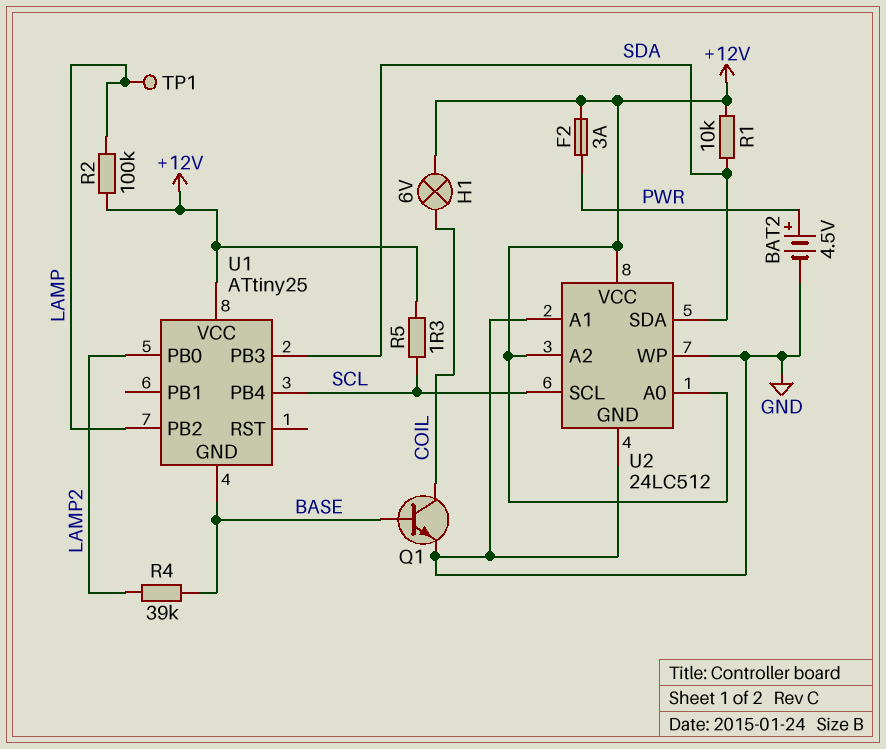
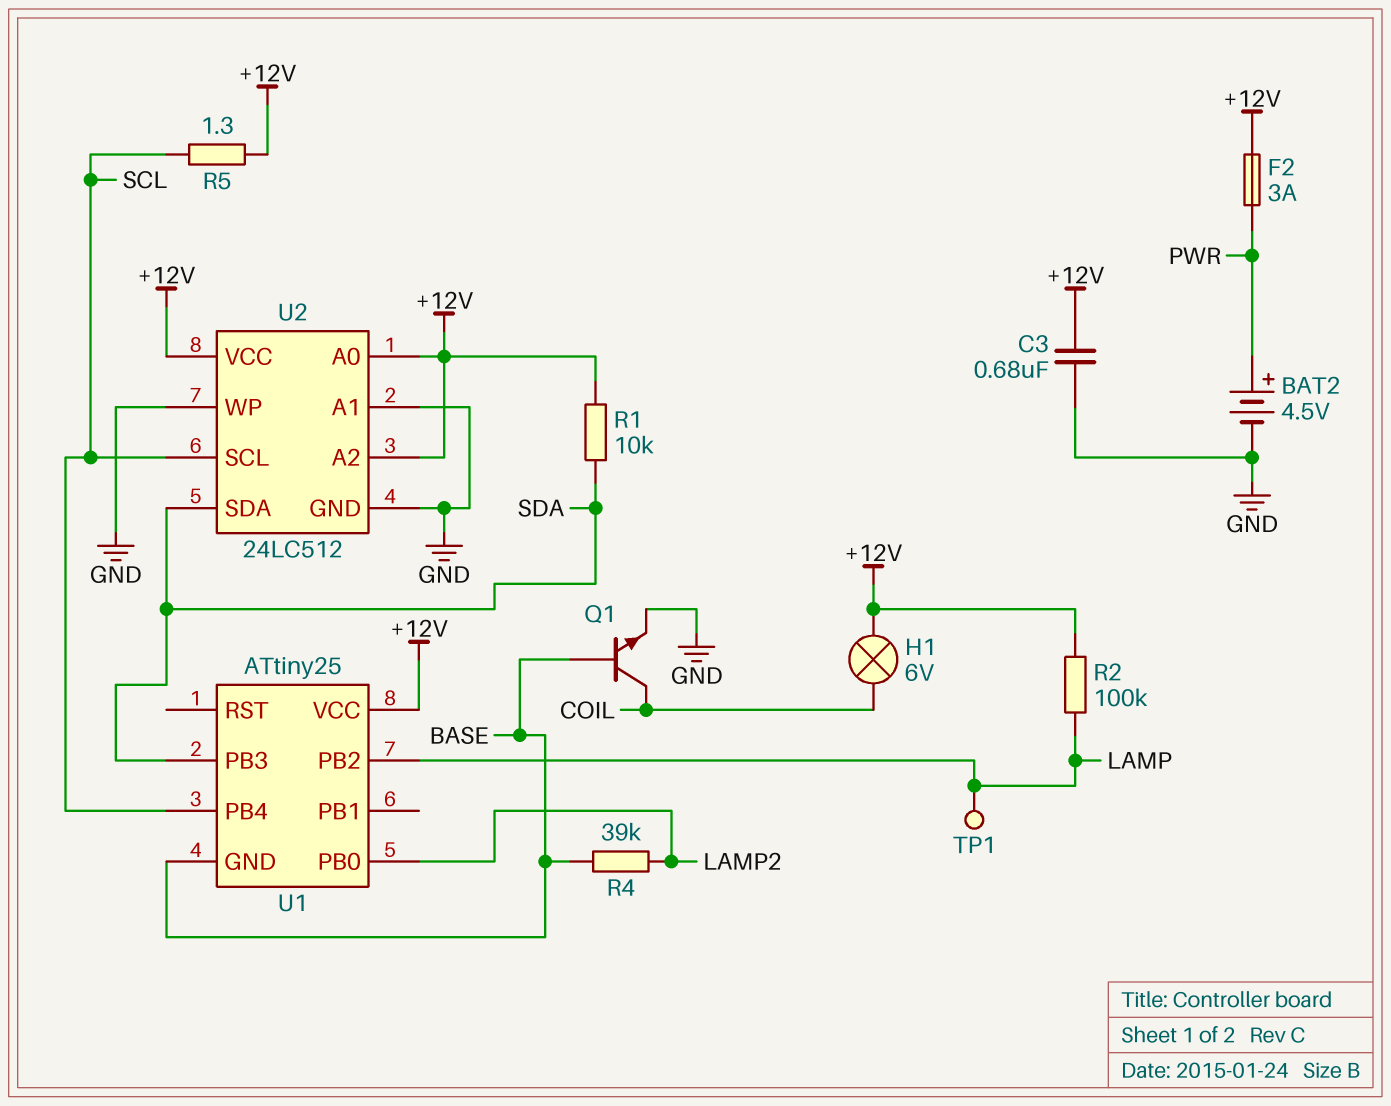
C3: none -> 680nF (+12V, GND)

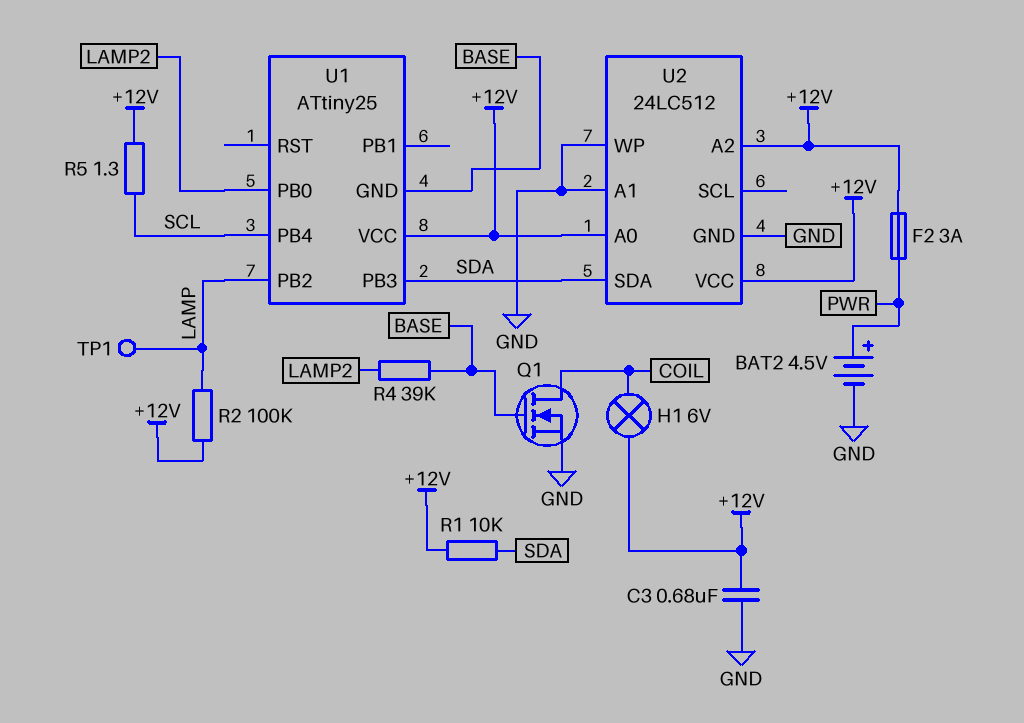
Q1: NPN (B BASE, C COIL, E GND) -> NMOS (G BASE, D COIL, S GND)
U2 pin SCL: SCL -> none

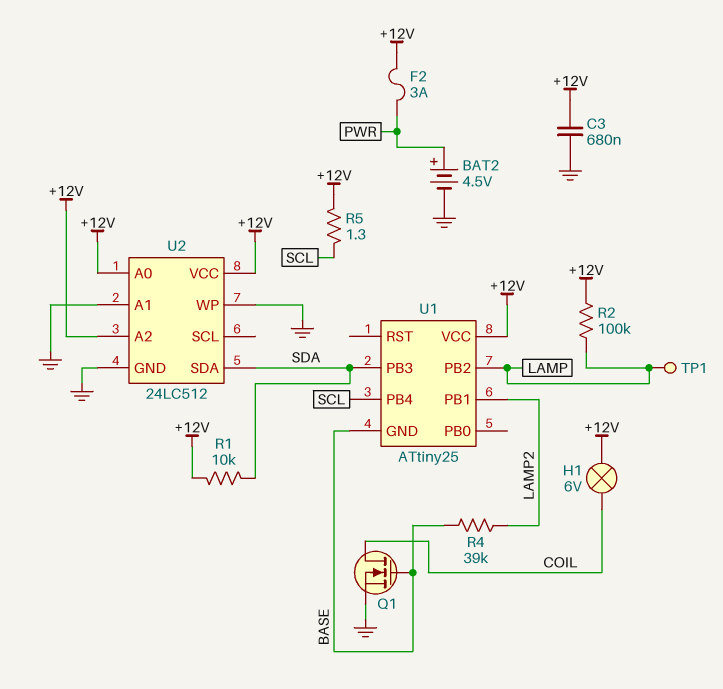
U1 pin PB0: LAMP2 -> none
U1 pin PB1: none -> LAMP2

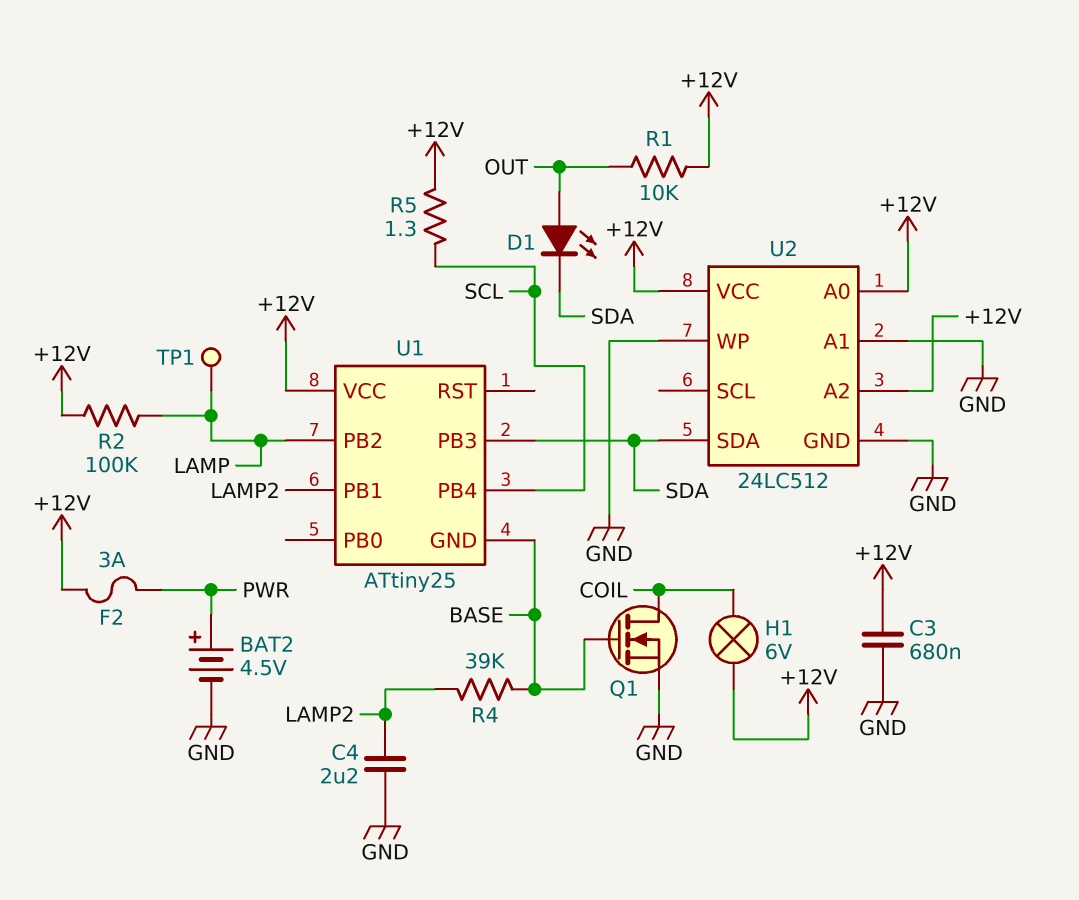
C4: none -> 2.2uF (GND, LAMP2)
D1: none -> LED (A OUT, K SDA)
R1: 10k (+12V, SDA) -> 10k (+12V, OUT)

